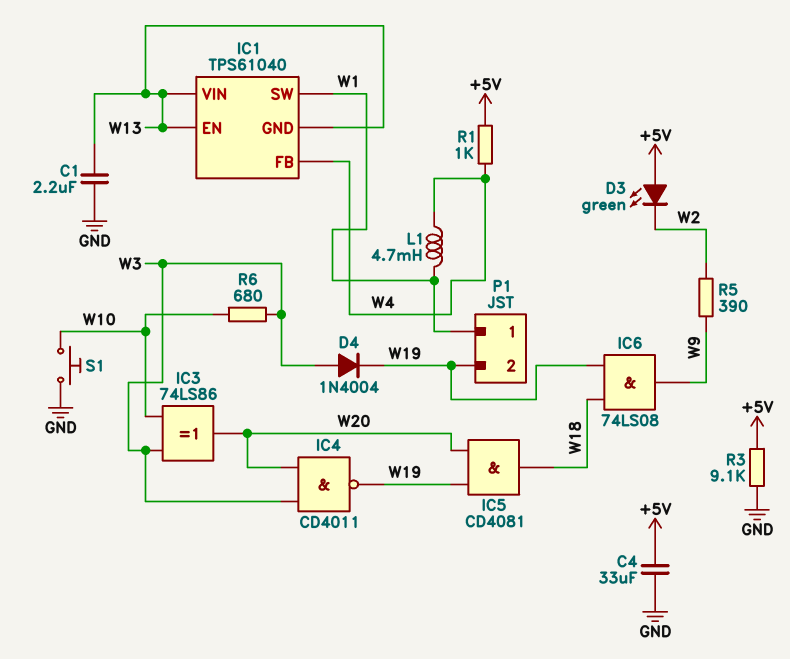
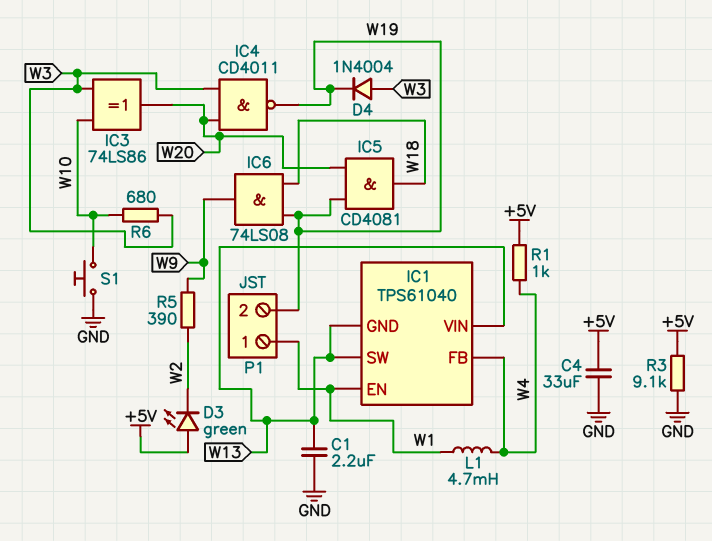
IC1 pin EN: W13 -> W1
IC1 pin SW: W1 -> W13

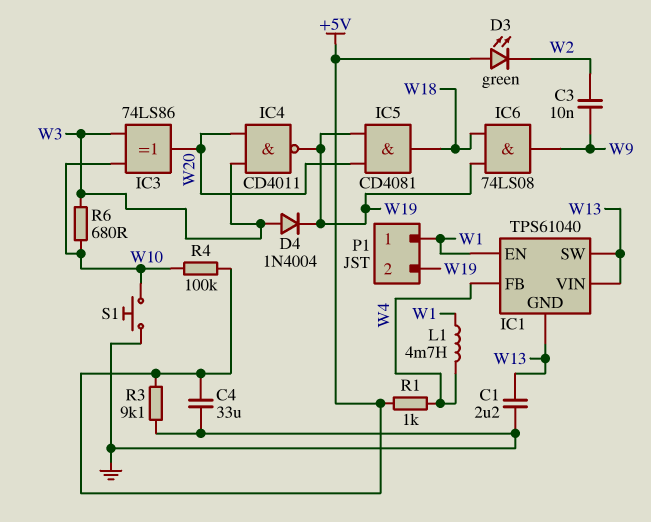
C3: none -> 10nF (W2, W9)
R4: none -> 100k (+5V, W10)
R5: 390 (W2, W9) -> none

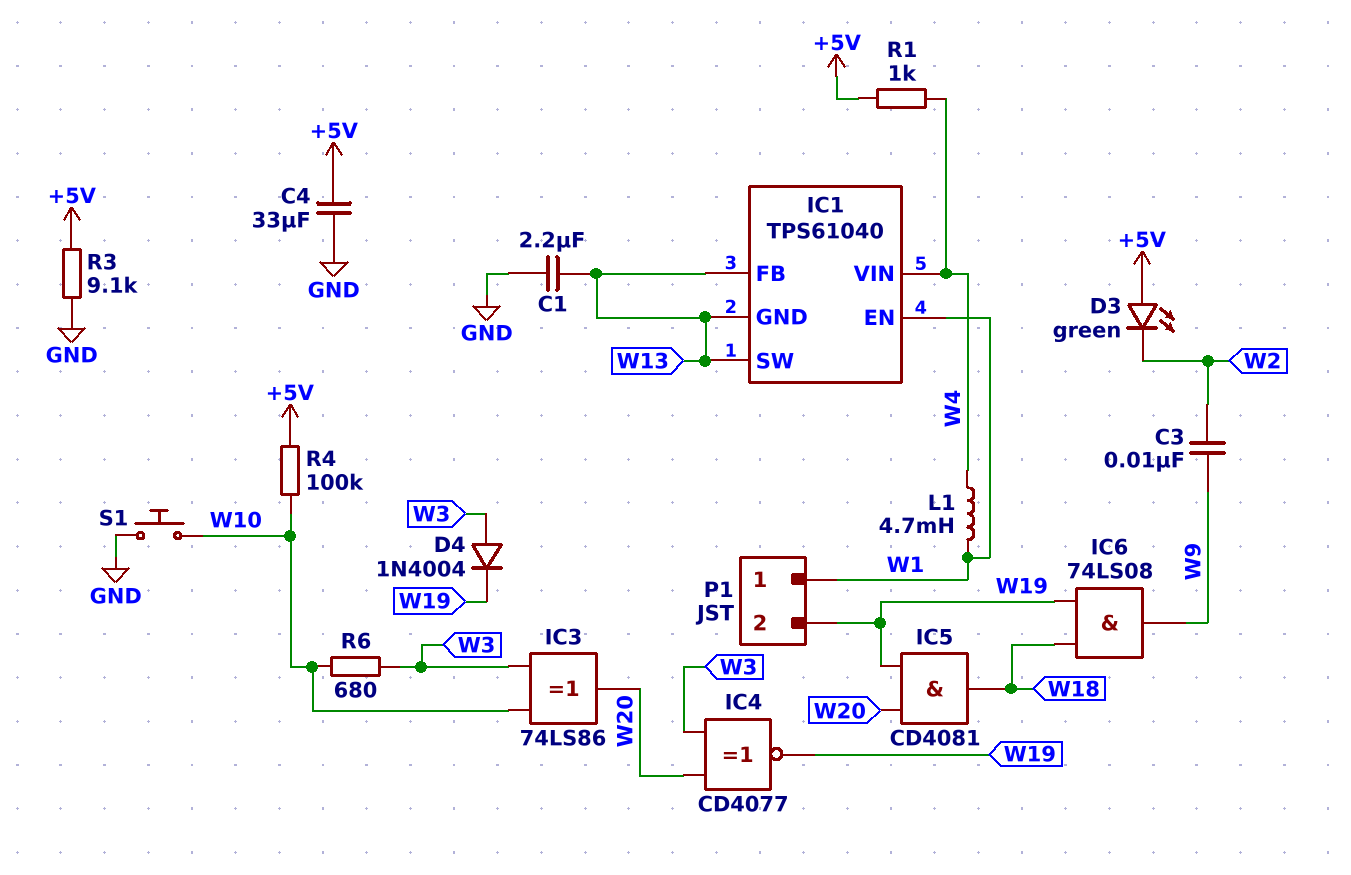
IC1 pin FB: W4 -> W13
IC1 pin VIN: W13 -> W4
IC4: NAND CD4011 (in W3, in W20, out W19) -> XNOR CD4077 (in W3, in W20, out W19)

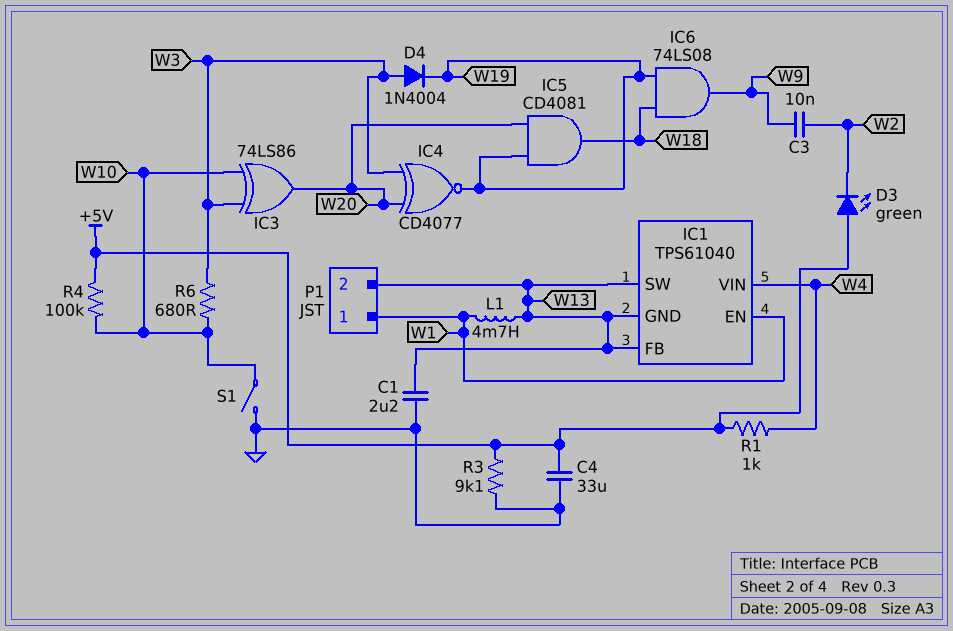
L1: 4.7mH (W1, W4) -> 4.7mH (W1, W13)
P1 pin 2: W19 -> W13
S1: button (GND, W10) -> switch (GND, W10)

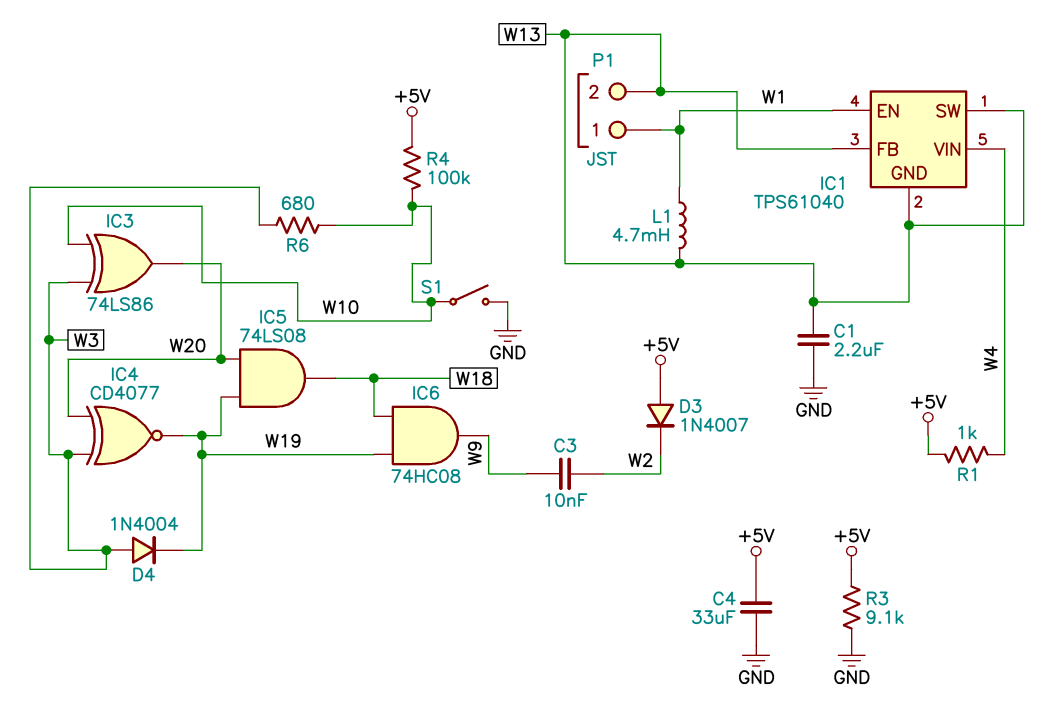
D3: LED green (A +5V, K W2) -> diode 1N4007 (A +5V, K W2)
IC5: AND CD4081 (in W19, in W20, out W18) -> AND 74LS08 (in W19, in W20, out W18)
IC6: AND 74LS08 (in W18, in W19, out W9) -> AND 74HC08 (in W18, in W19, out W9)

